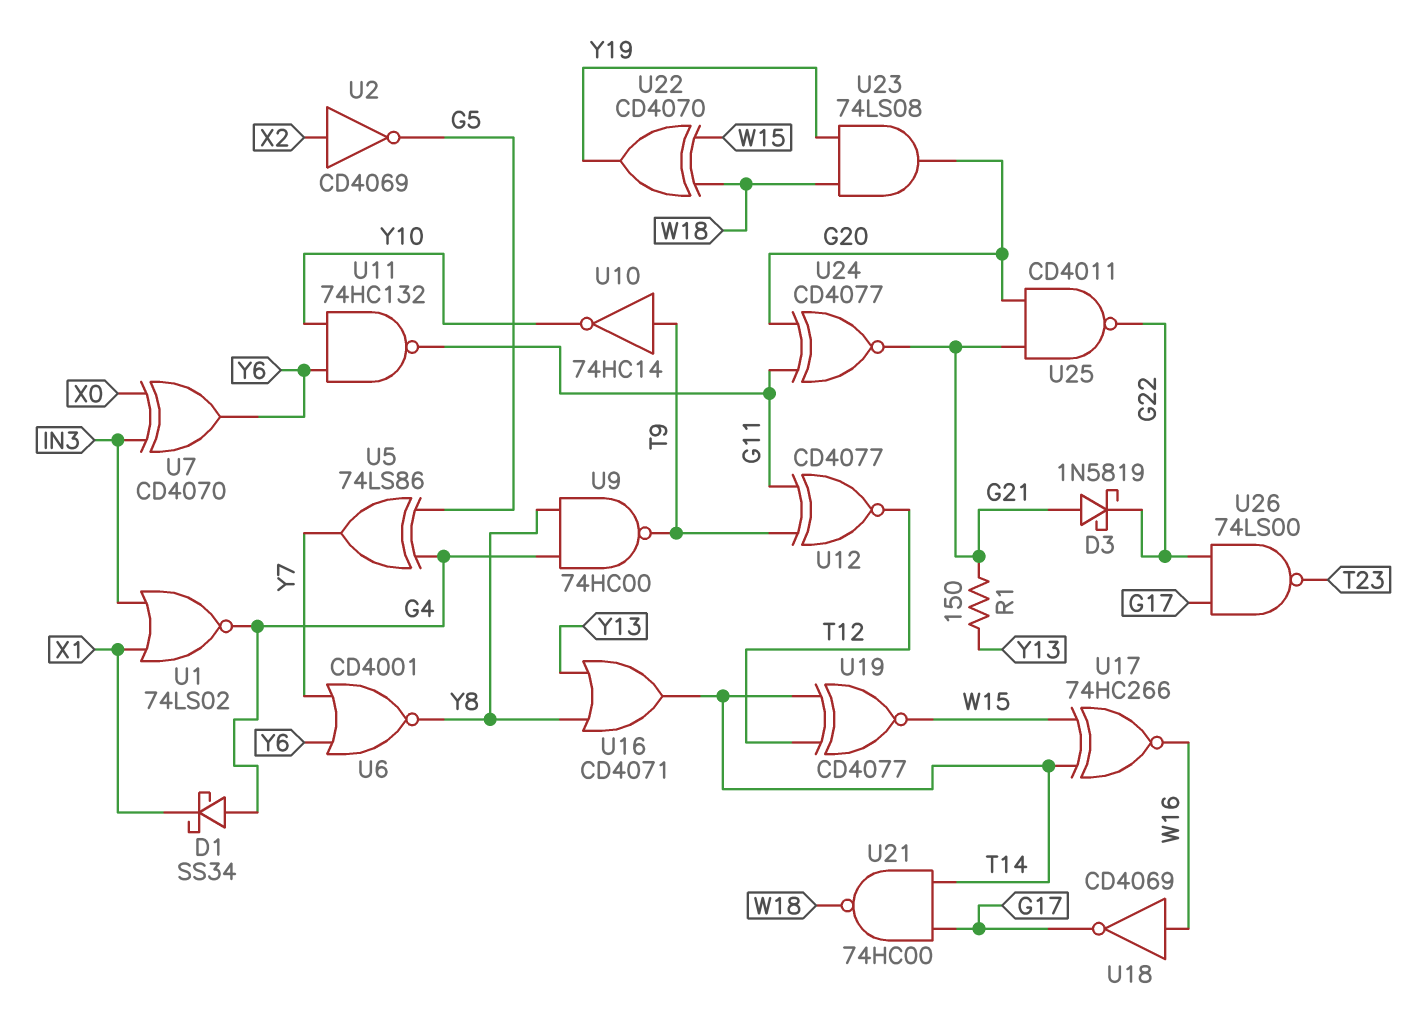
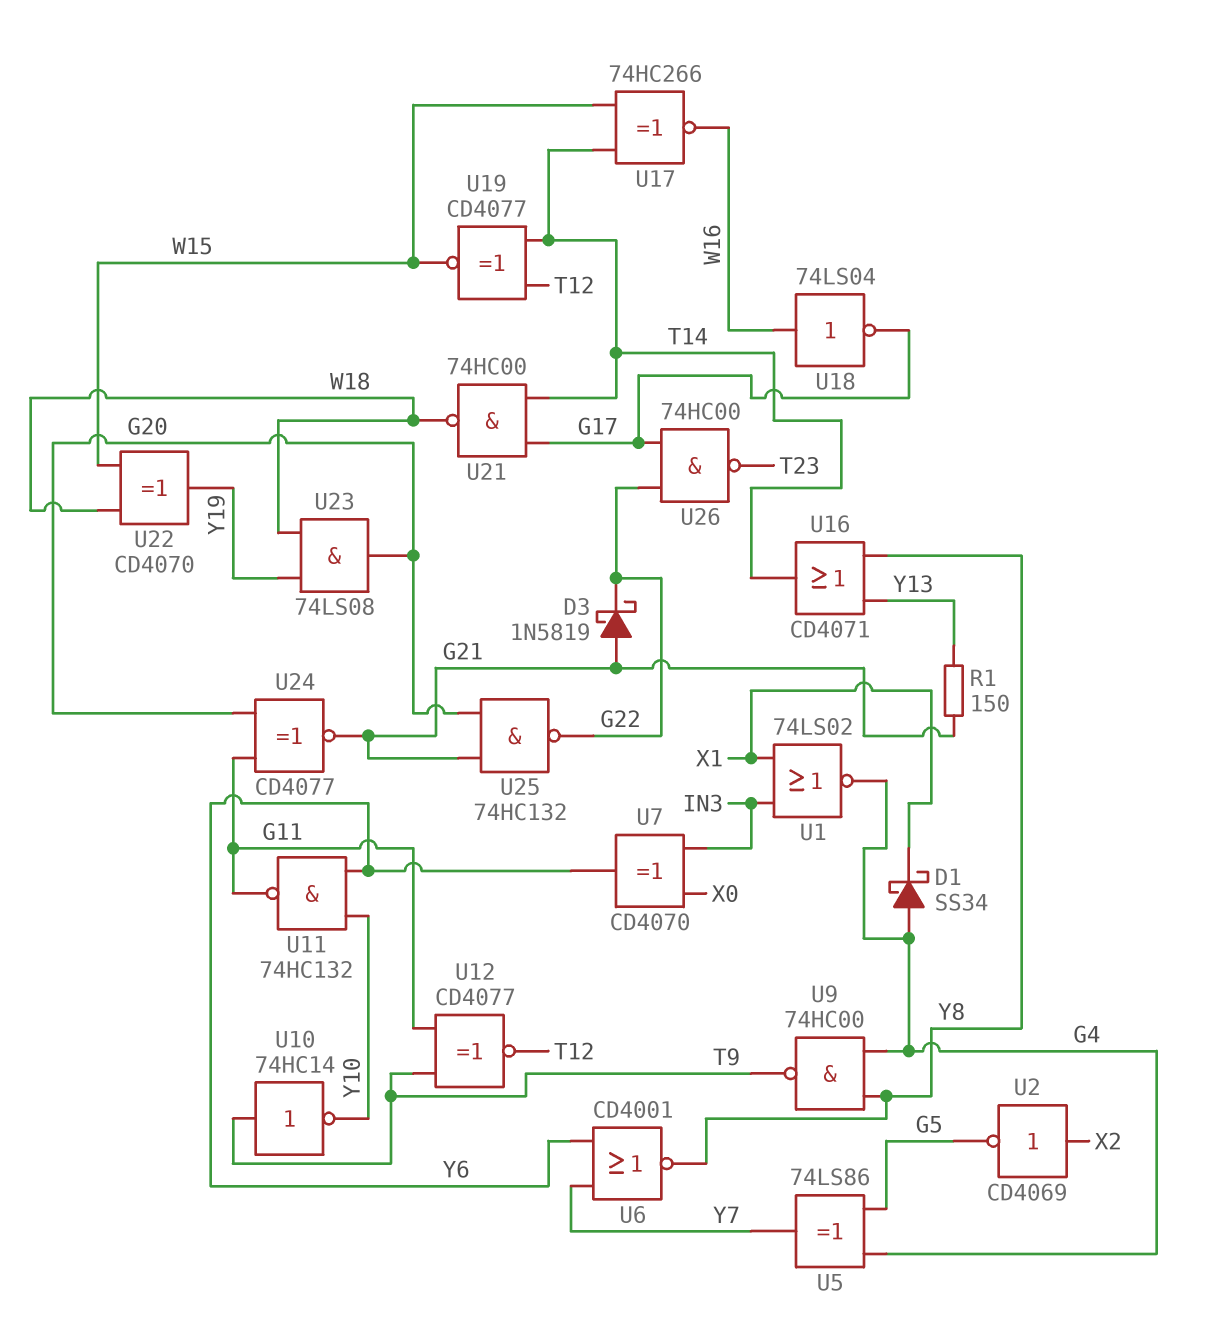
U18: NOT CD4069 (in W16, out G17) -> NOT 74LS04 (in W16, out G17)
U25: NAND CD4011 (in G20, in G21, out G22) -> NAND 74HC132 (in G20, in G21, out G22)
U26: NAND 74LS00 (in G17, in G22, out T23) -> NAND 74HC00 (in G17, in G22, out T23)

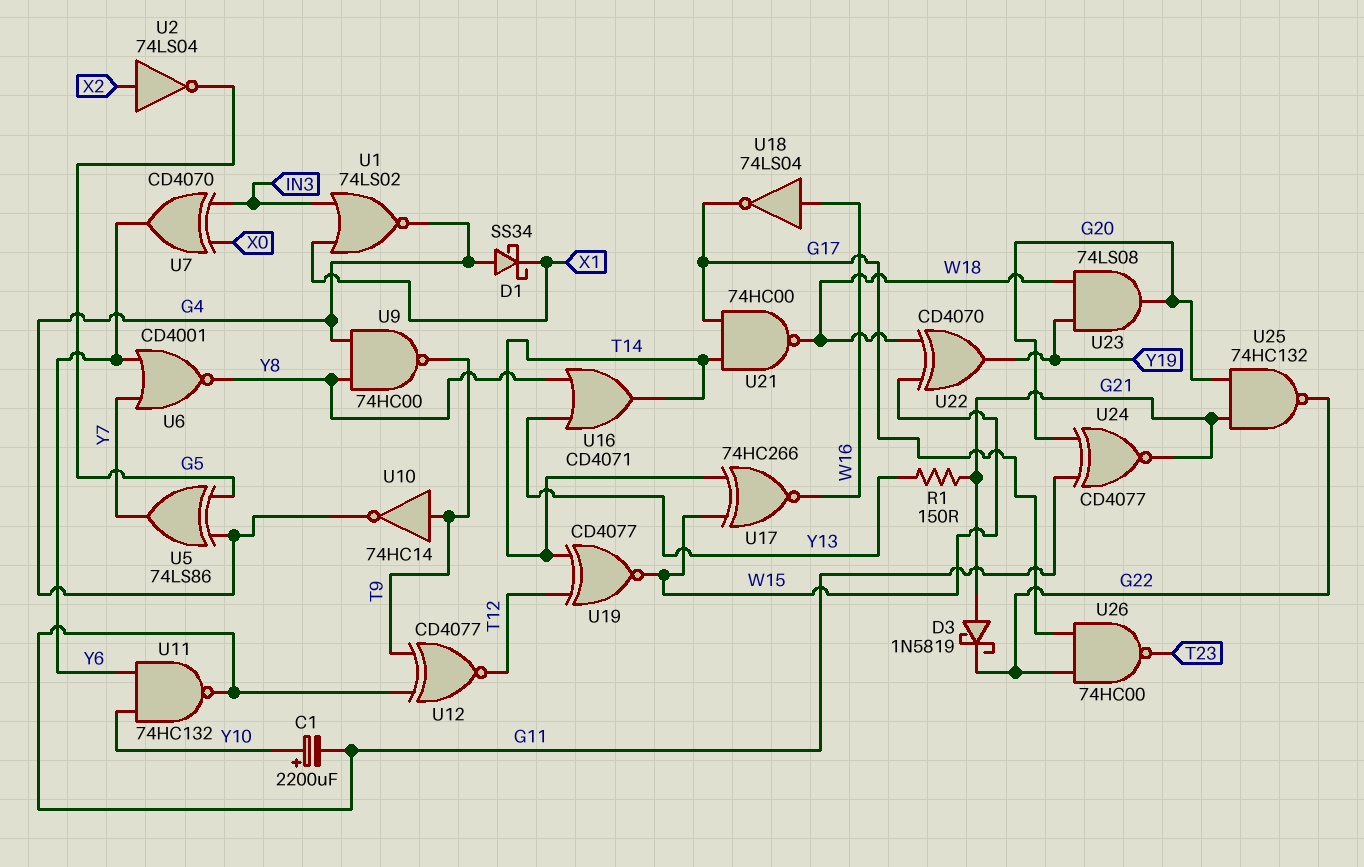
C1: none -> 2200uF (plus Y10, minus G11)
U2: NOT CD4069 (in X2, out G5) -> NOT 74LS04 (in X2, out G5)
U10: NOT 74HC14 (in T9, out Y10) -> NOT 74HC14 (in T9, out G4)

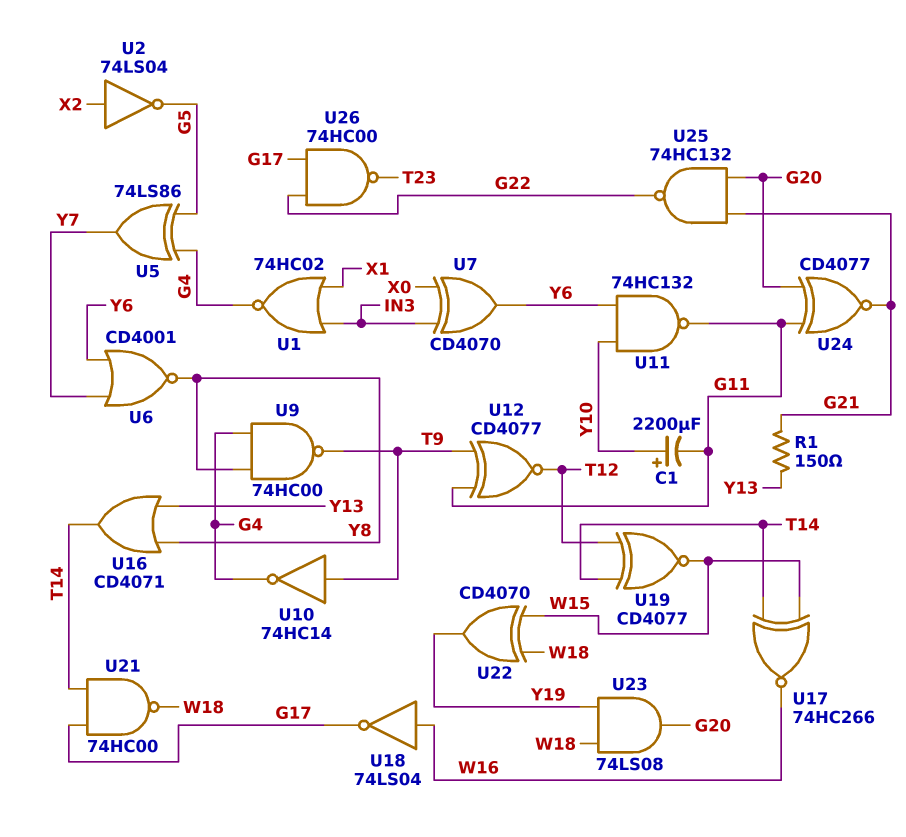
D1: schottky SS34 (A G4, K X1) -> none
D3: schottky 1N5819 (A G21, K G22) -> none
U1: NOR 74LS02 (in IN3, in X1, out G4) -> NOR 74HC02 (in IN3, in X1, out G4)

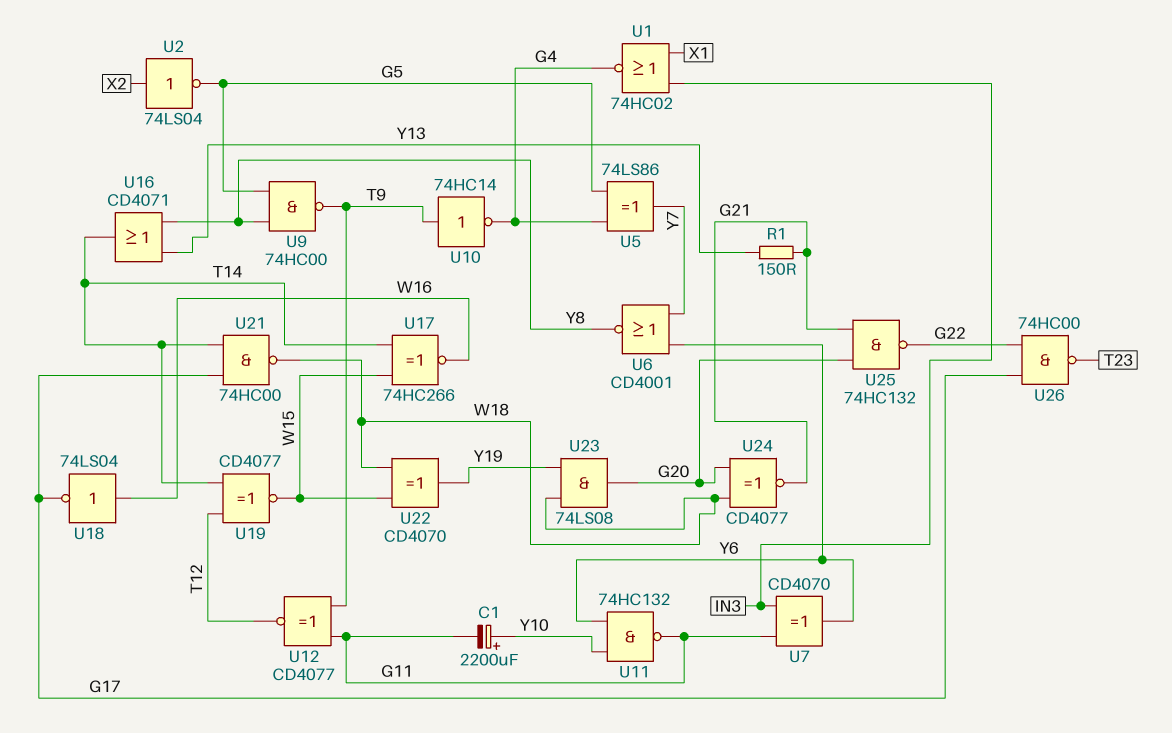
U7: XOR CD4070 (in IN3, in X0, out Y6) -> XOR CD4070 (in G11, in IN3, out Y6)
U9: NAND 74HC00 (in G4, in Y8, out T9) -> NAND 74HC00 (in G5, in Y8, out T9)
U24: XNOR CD4077 (in G11, in G20, out G21) -> XNOR CD4077 (in G20, in W18, out G21)

